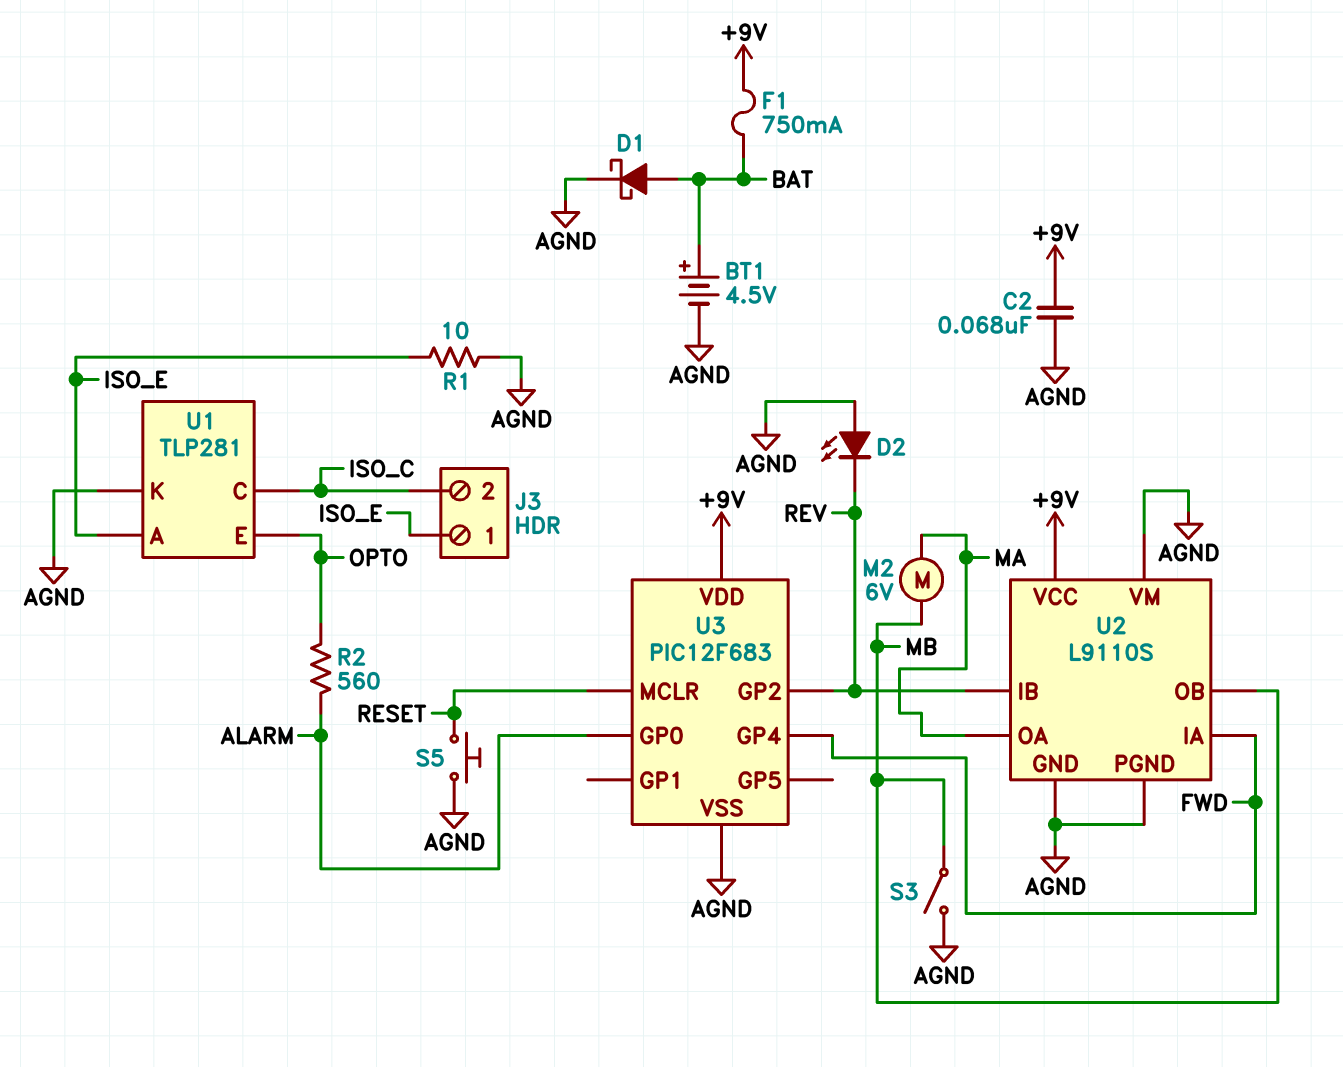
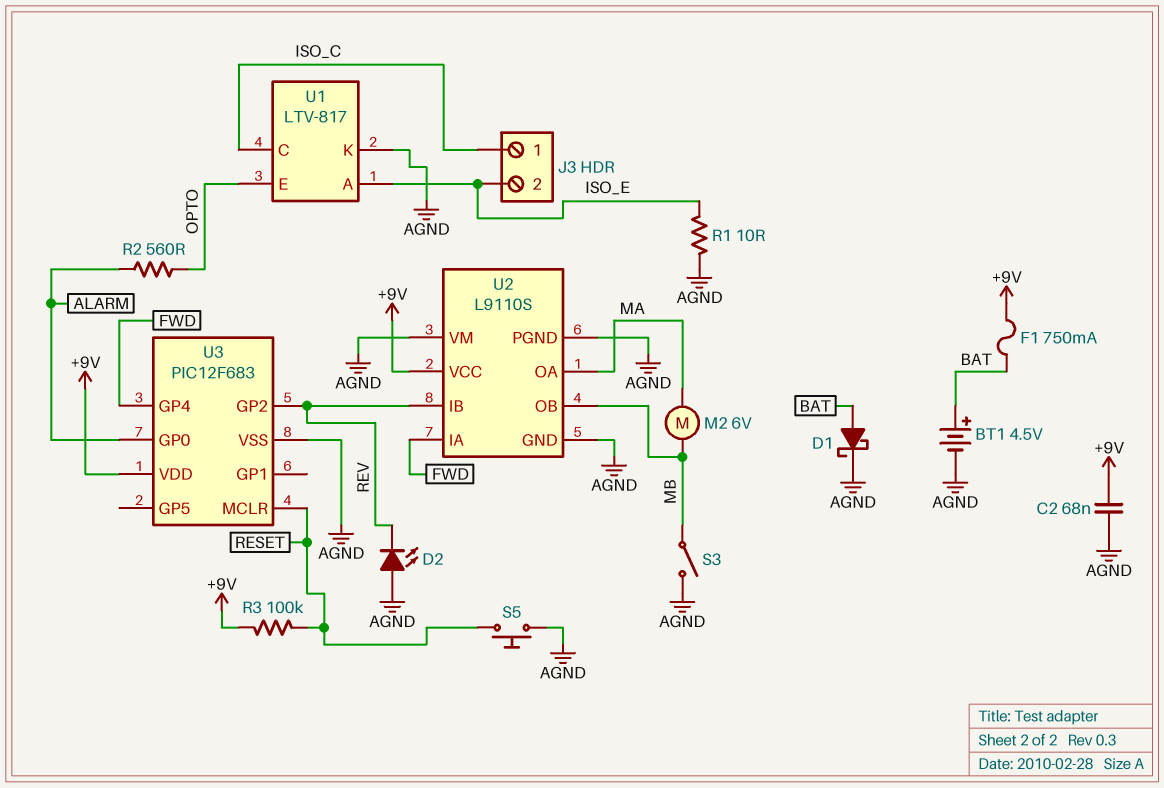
J3 pin 1: ISO_E -> ISO_C
J3 pin 2: ISO_C -> ISO_E
R3: none -> 100k (+9V, RESET)
U1: TLP281 -> LTV-817

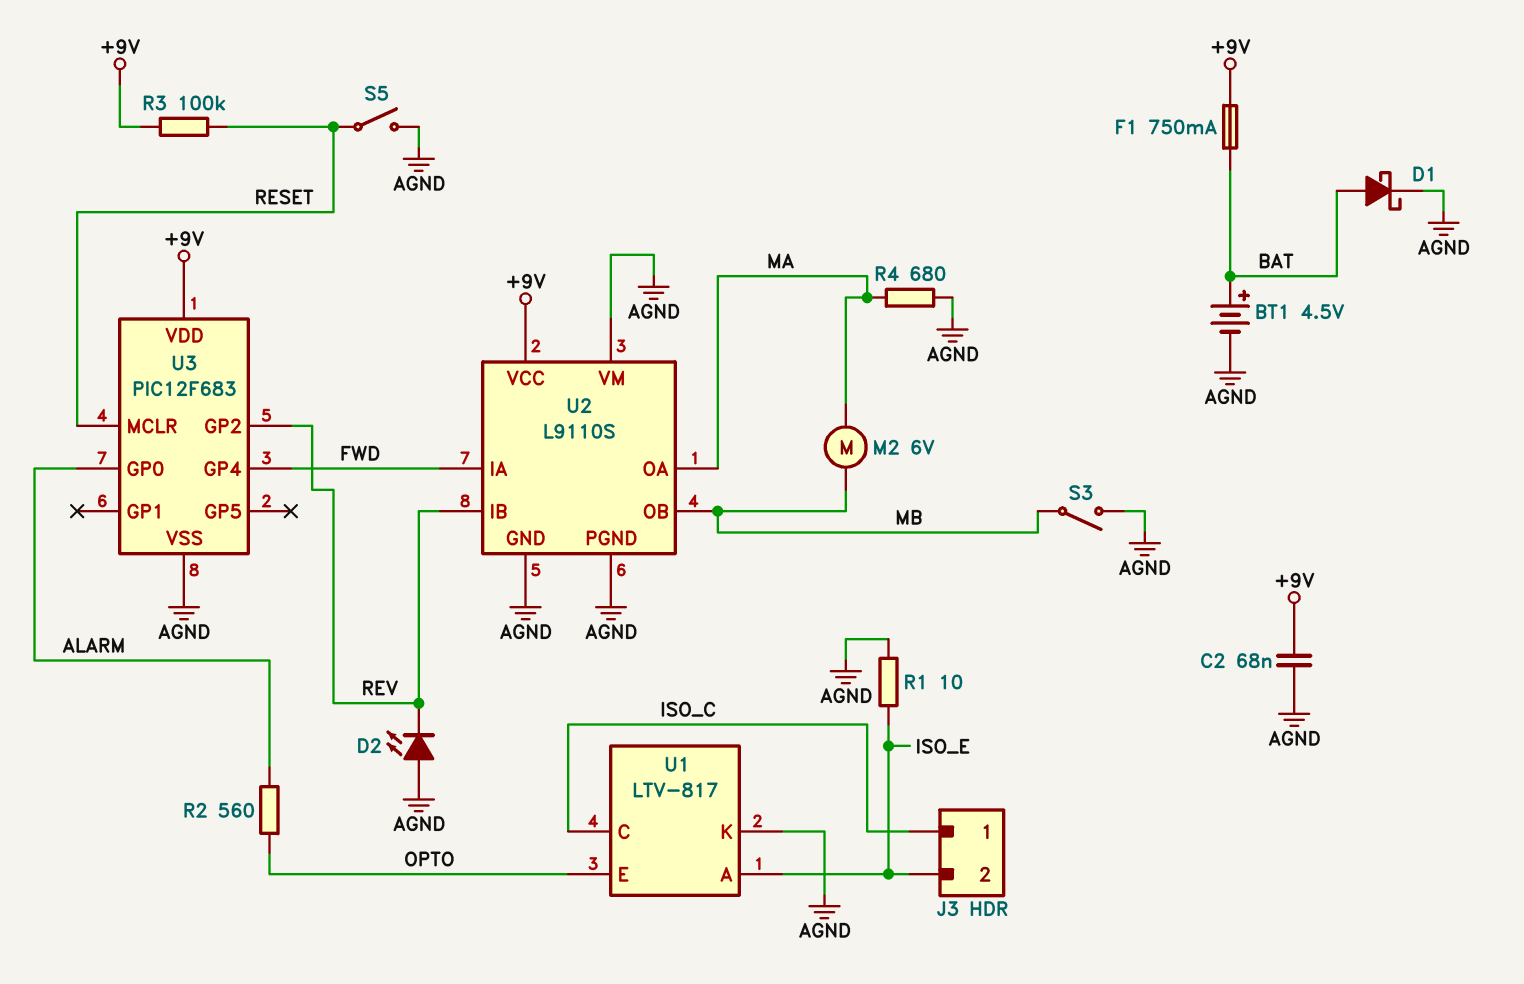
R4: none -> 680 (AGND, MA)
S5: button (AGND, RESET) -> switch (AGND, RESET)

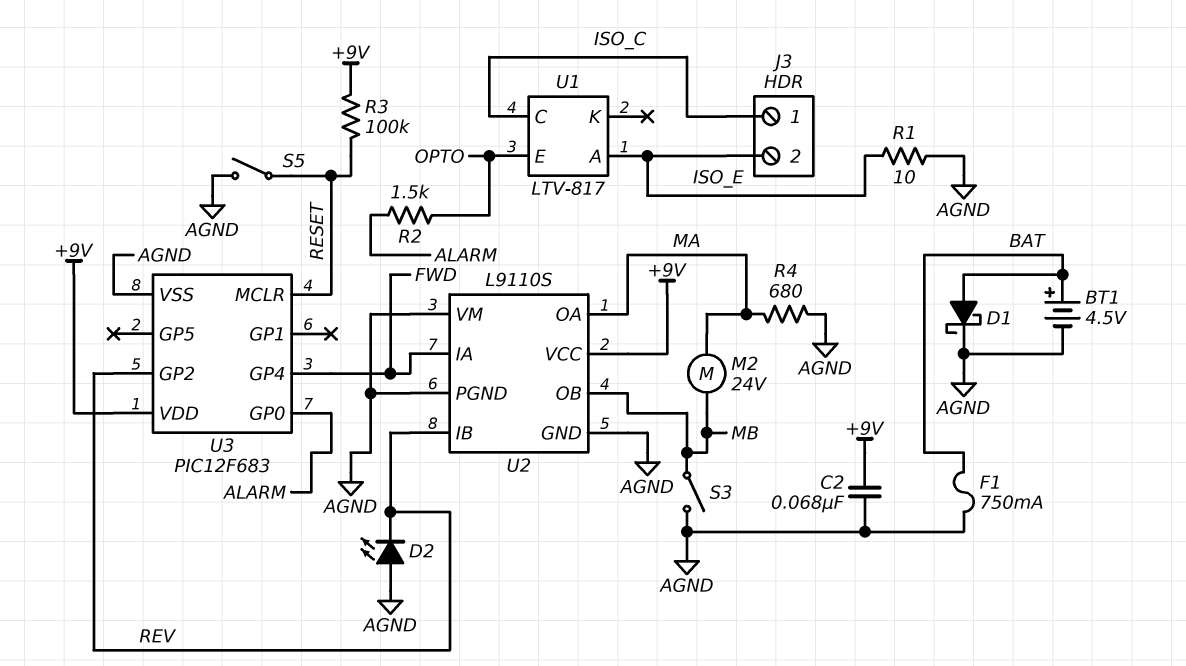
F1: 750mA (+9V, BAT) -> 750mA (AGND, BAT)
M2: motor 6V (MA, MB) -> motor 24V (MA, MB)
R2: 560 (ALARM, OPTO) -> 1.5k (ALARM, OPTO)
U1 pin K: AGND -> none

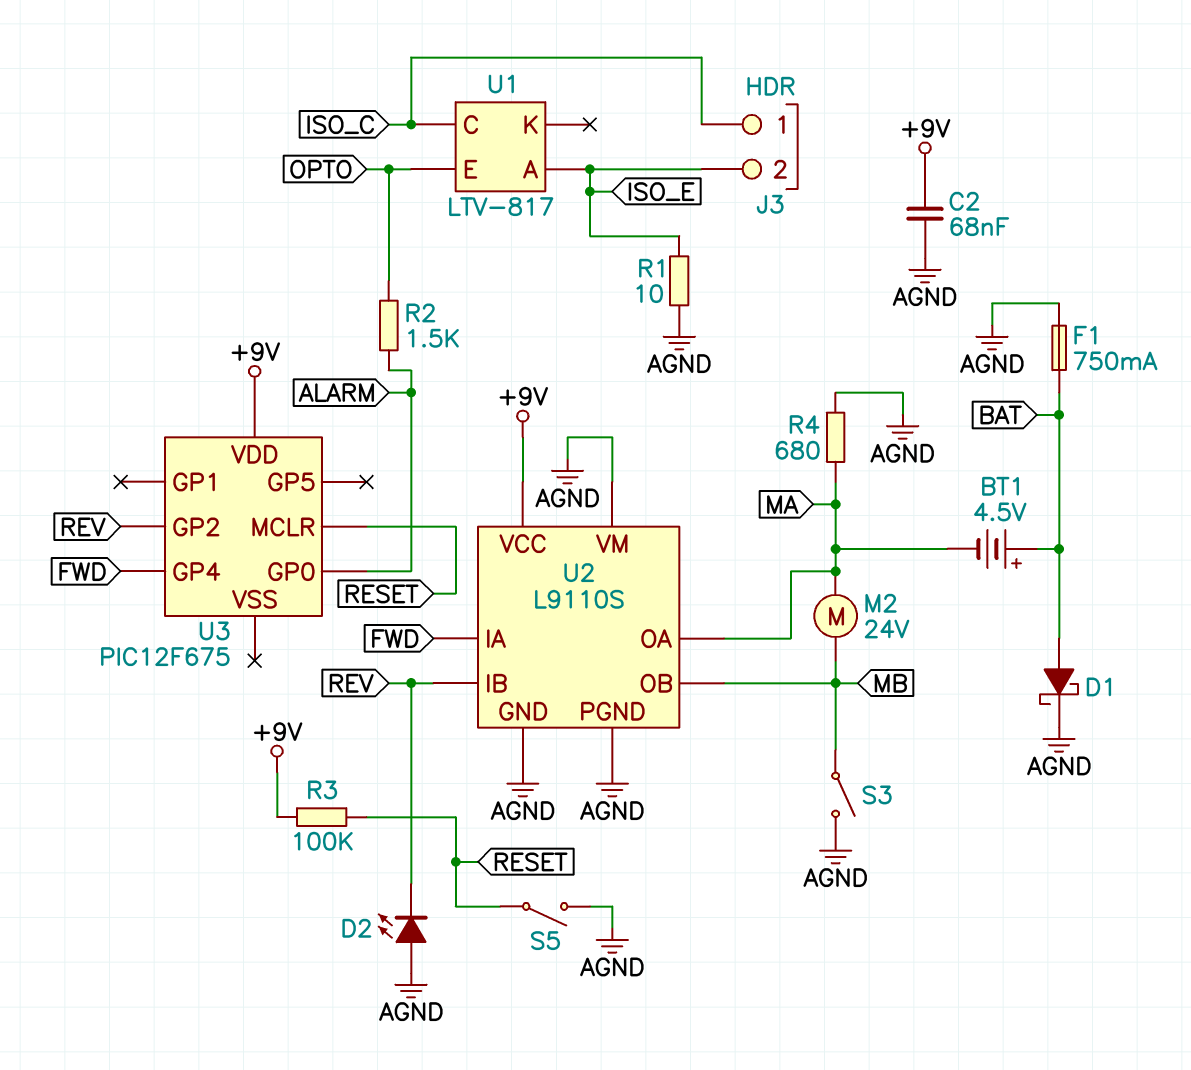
BT1: 4.5V (plus BAT, minus AGND) -> 4.5V (plus BAT, minus MA)
U3: PIC12F683 -> PIC12F675
U3 pin VSS: AGND -> none

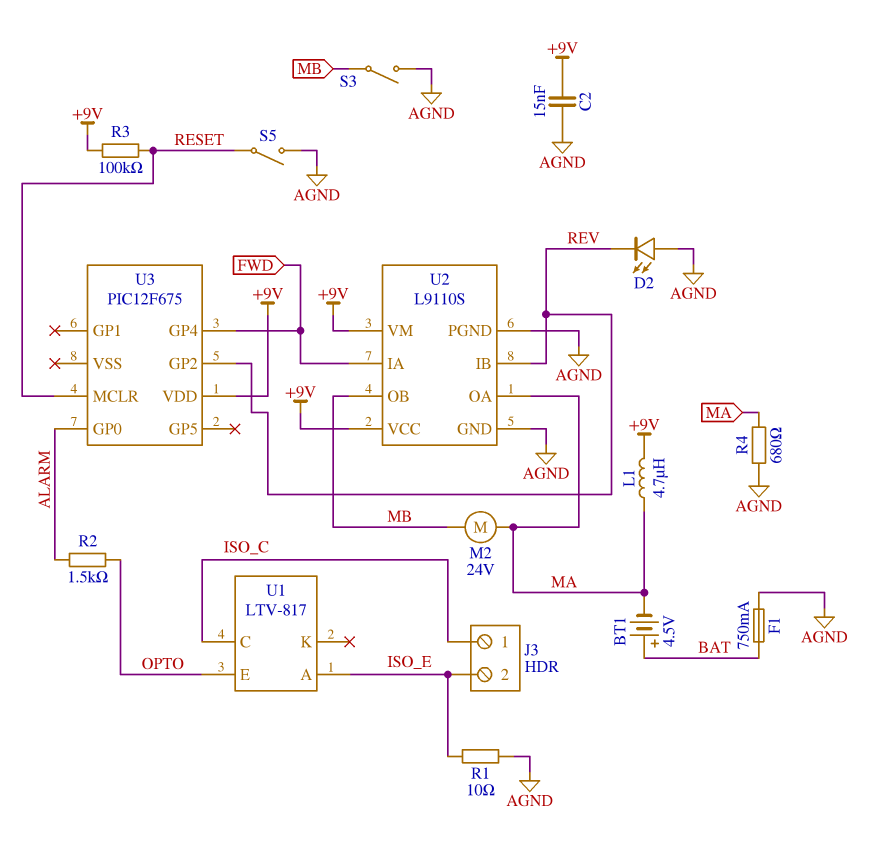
C2: 68nF (+9V, AGND) -> 15nF (+9V, AGND)
D1: schottky (A BAT, K AGND) -> none
L1: none -> 4.7uH (+9V, MA)
U2 pin VM: AGND -> +9V

